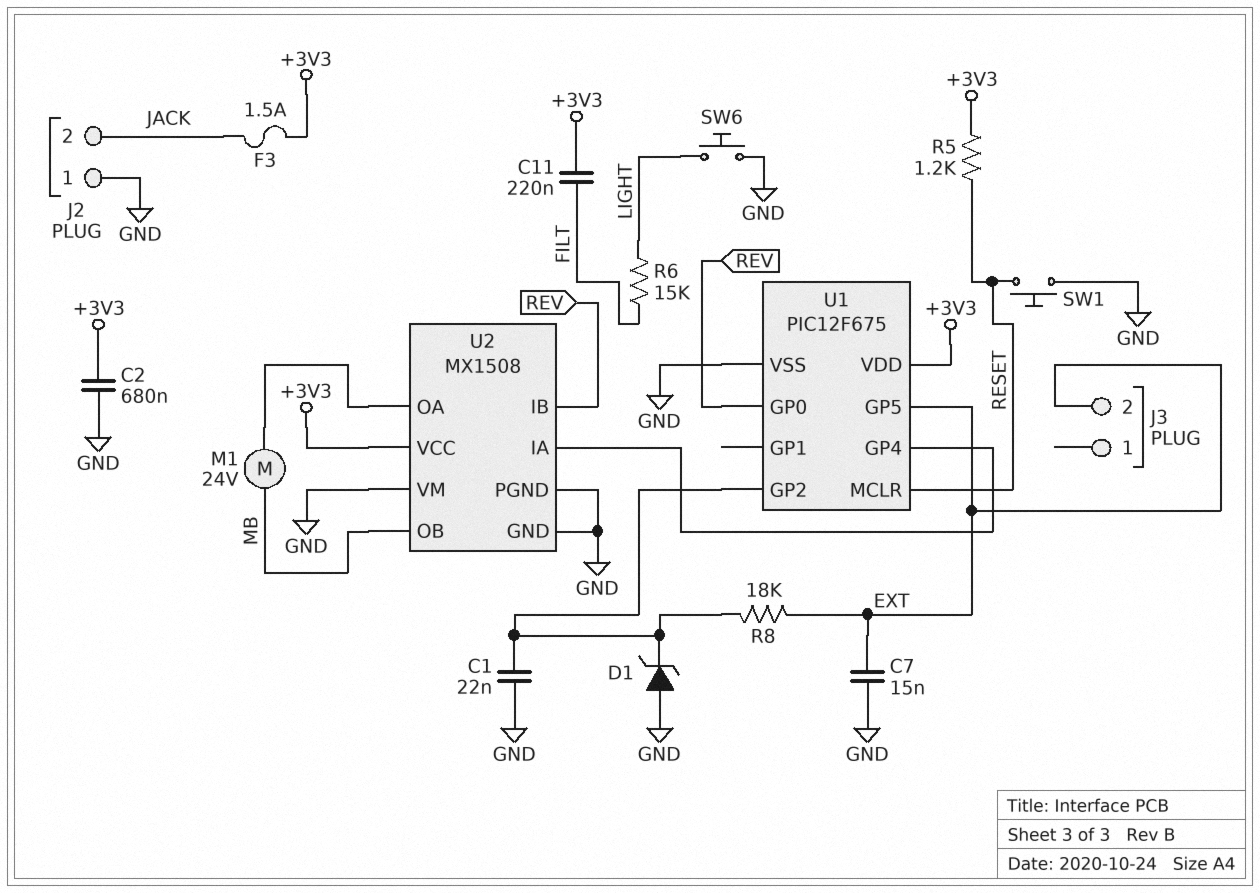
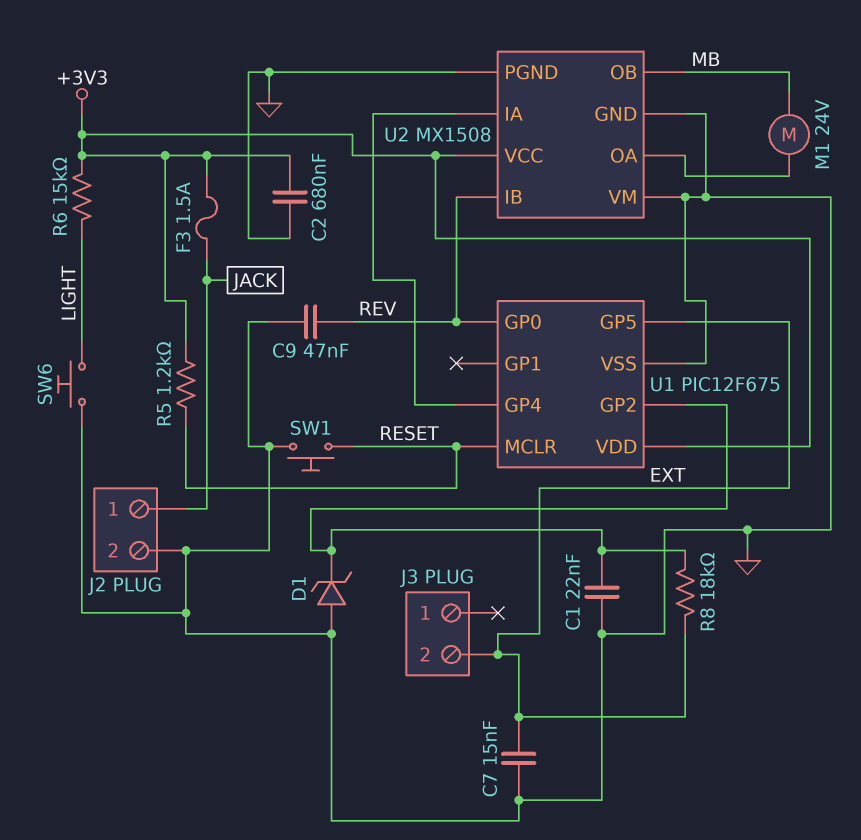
C9: none -> 47nF (GND, REV)
C11: 220nF (+3V3, FILT) -> none
J2 pin 1: GND -> JACK
J2 pin 2: JACK -> GND
R6: 15k (FILT, LIGHT) -> 15k (+3V3, LIGHT)

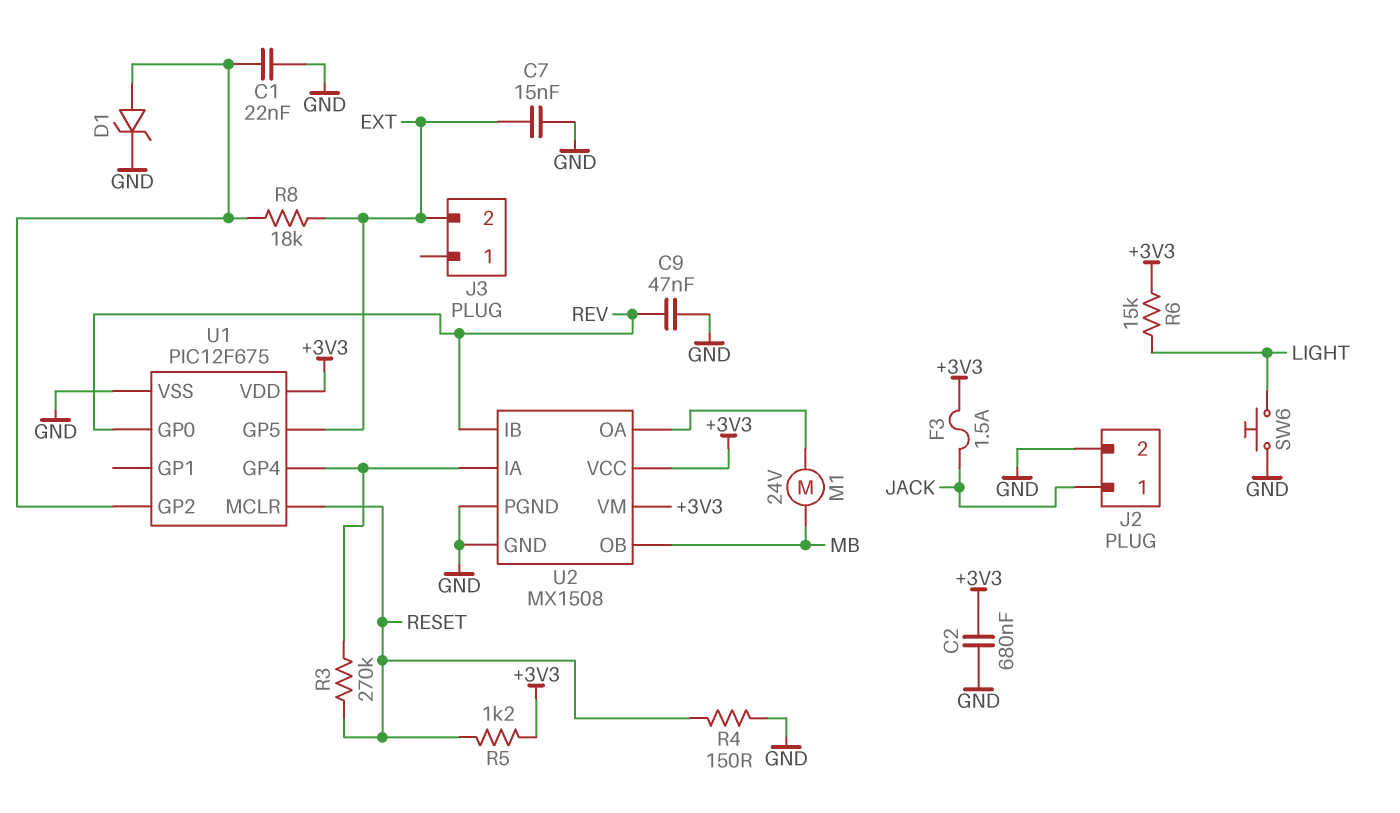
D1: zener (A GND, K U1/GP2) -> zener (A U1/GP2, K GND)
R3: none -> 270k (RESET, U1/GP4)
R4: none -> 150 (GND, RESET)
SW1: button (GND, RESET) -> none
U2 pin VM: GND -> +3V3

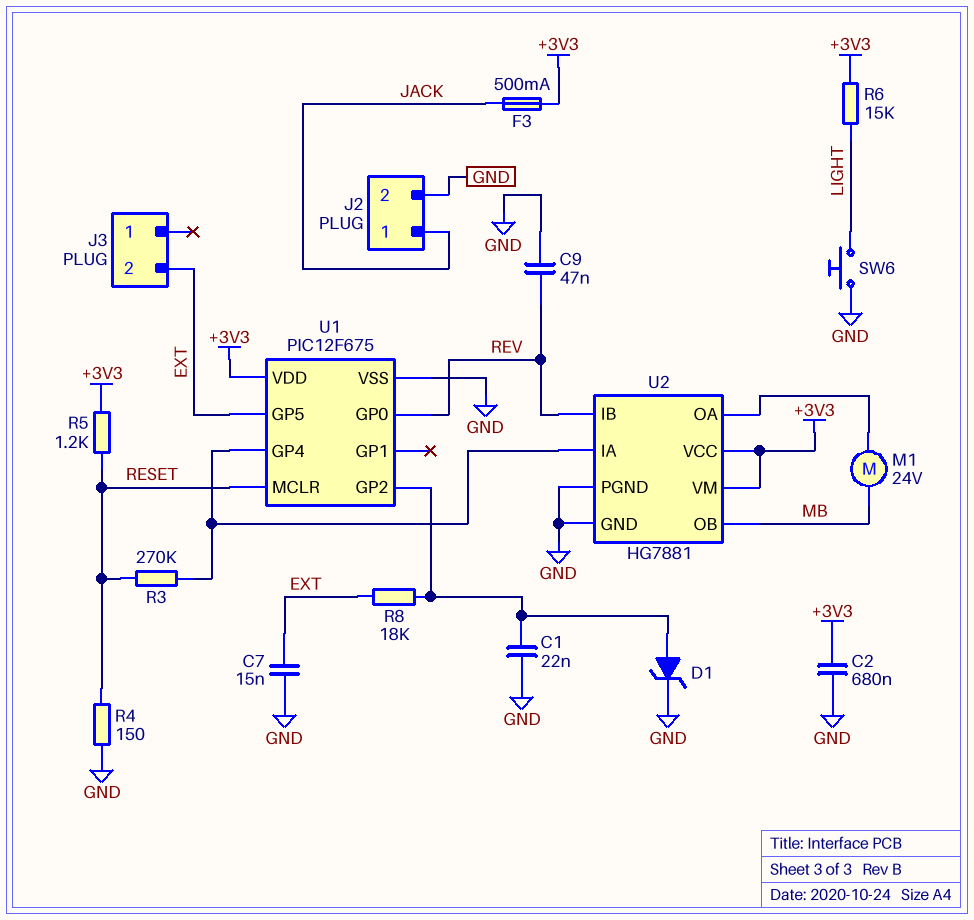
F3: 1.5A (+3V3, JACK) -> 500mA (+3V3, JACK)
U2: MX1508 -> HG7881

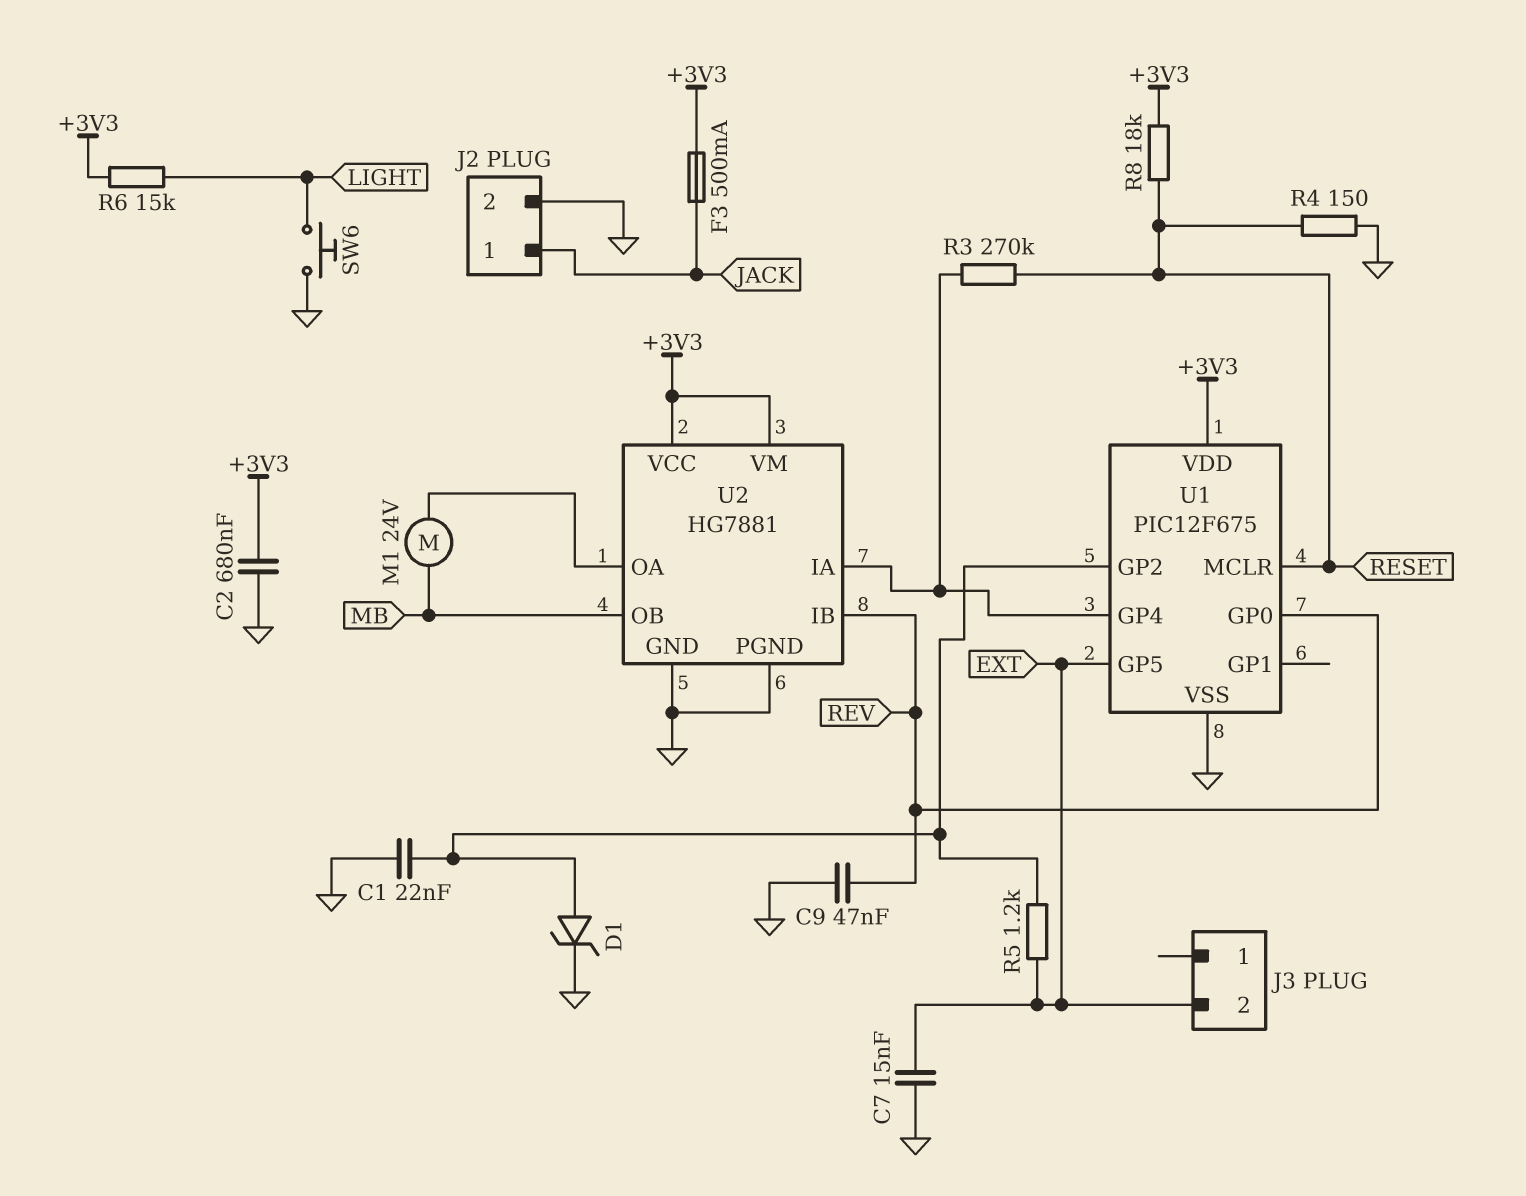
R5: 1.2k (+3V3, RESET) -> 1.2k (EXT, U1/GP2)
R8: 18k (EXT, U1/GP2) -> 18k (+3V3, RESET)

